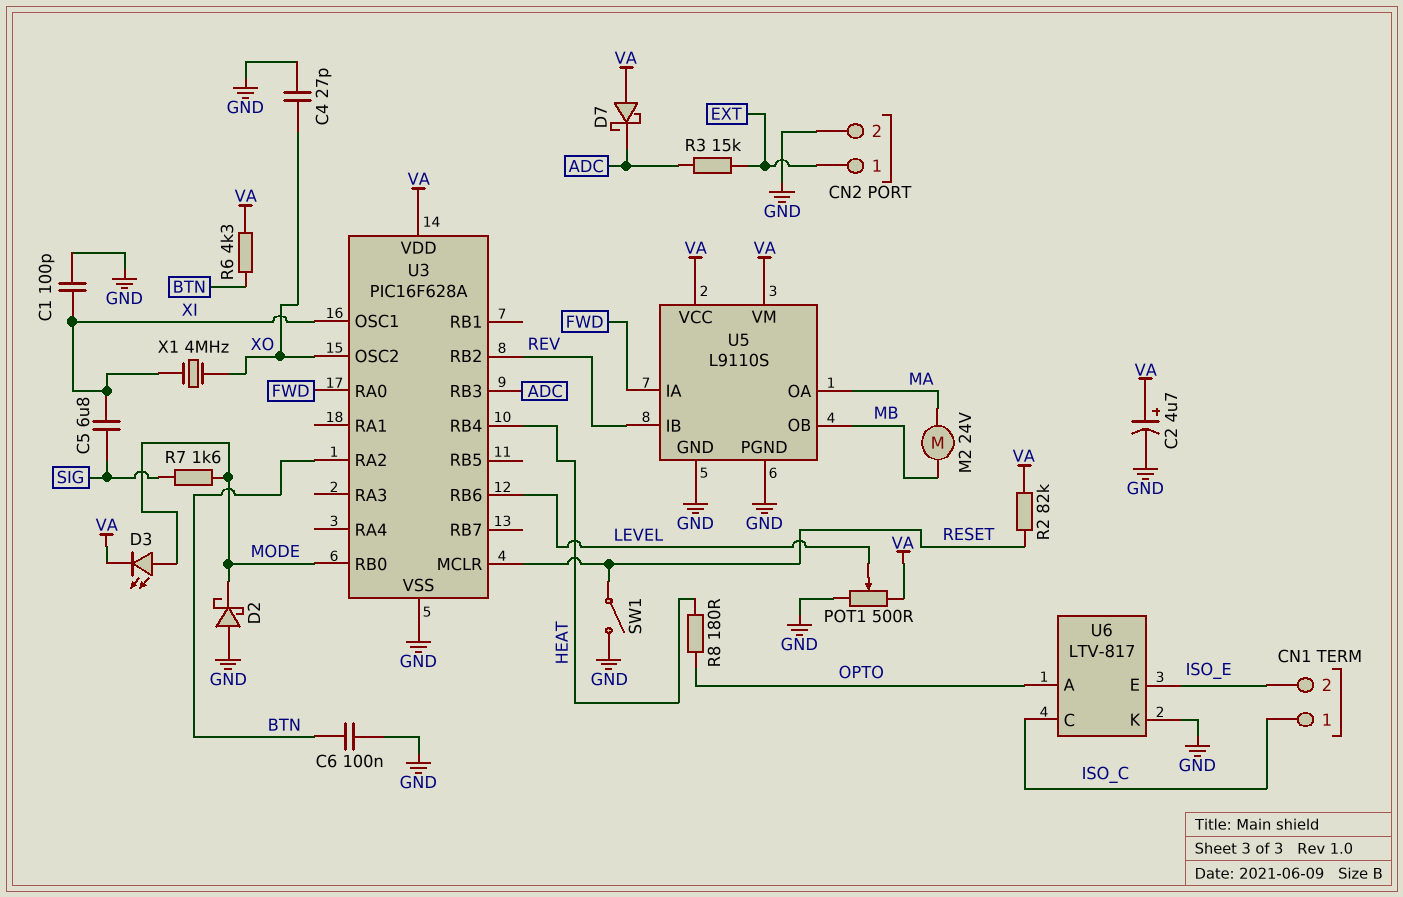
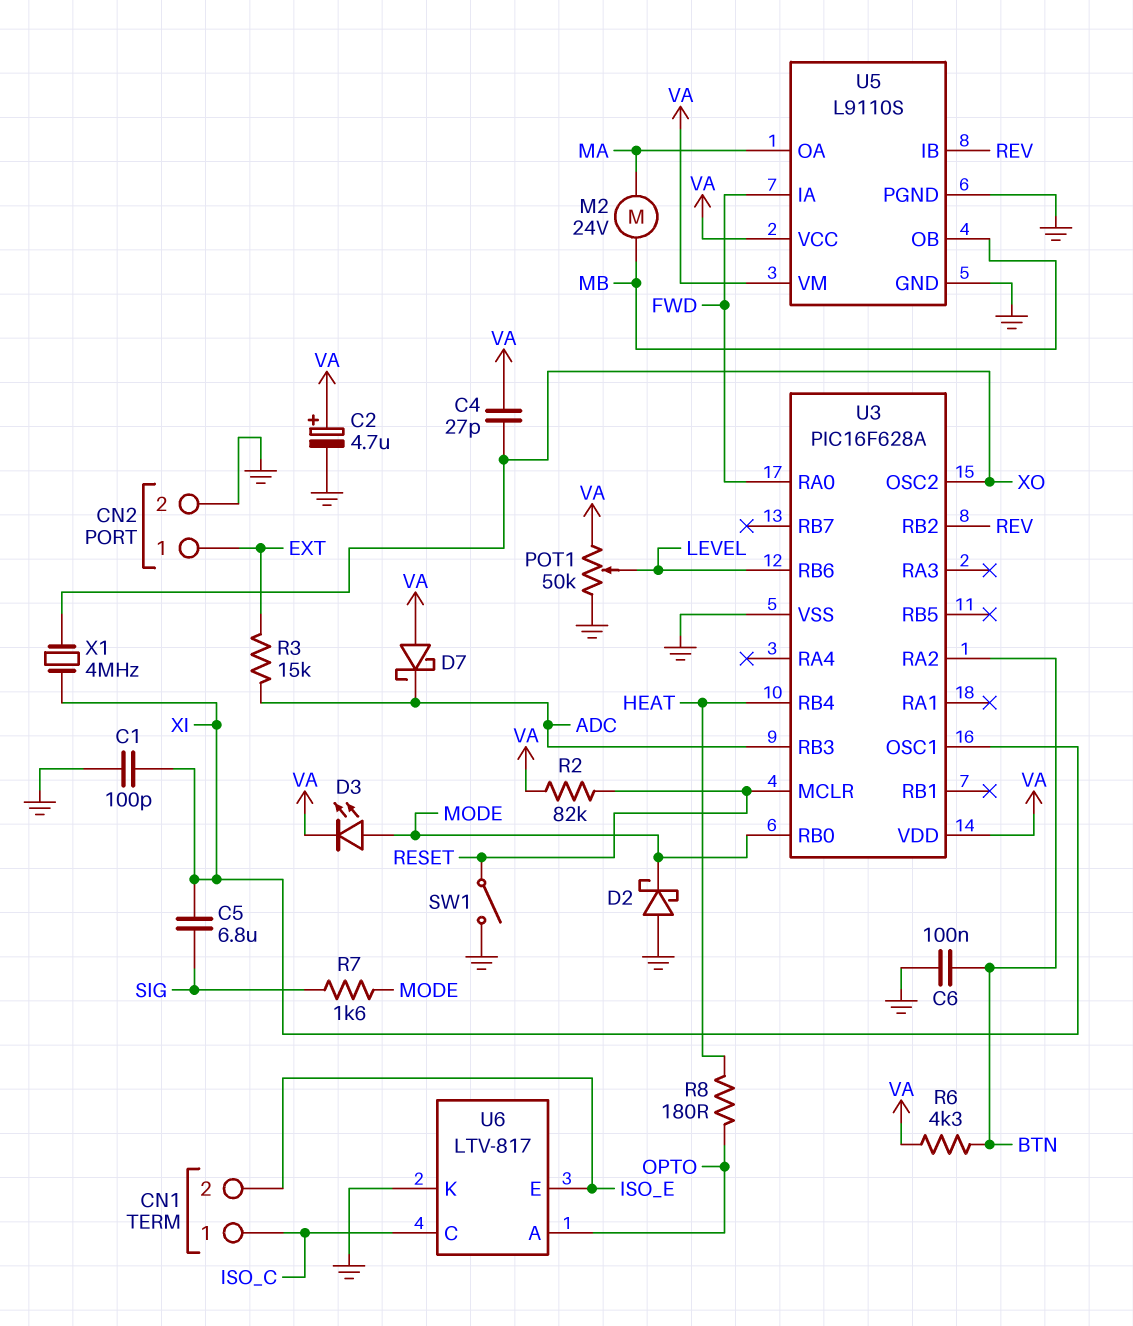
C4: 27pF (GND, XO) -> 27pF (VA, XO)
POT1: 500 (GND, VA, wiper LEVEL) -> 50k (GND, VA, wiper LEVEL)

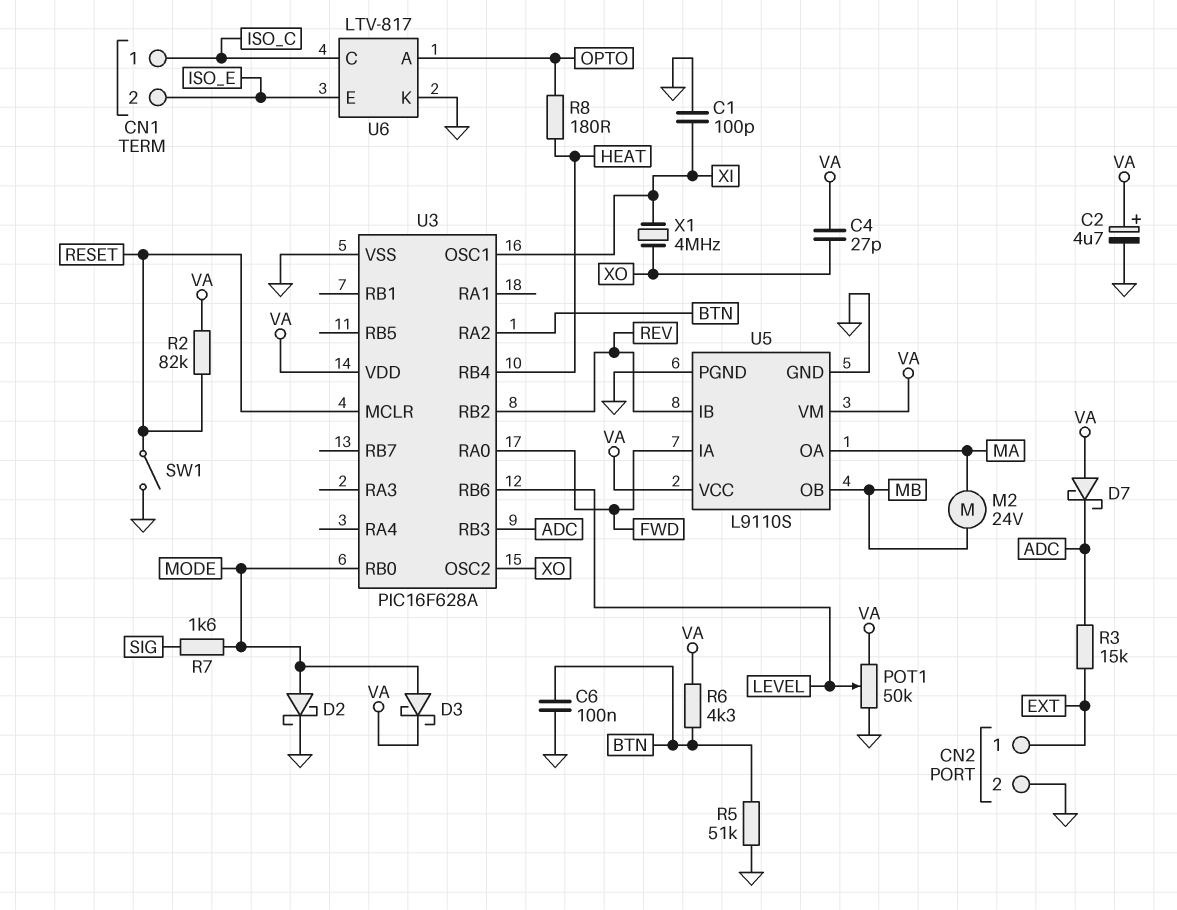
C5: 6.8uF (SIG, XI) -> none
D2: schottky (A GND, K MODE) -> schottky (A MODE, K GND)
D3: LED (A MODE, K VA) -> schottky (A MODE, K VA)
R5: none -> 51k (BTN, GND)

